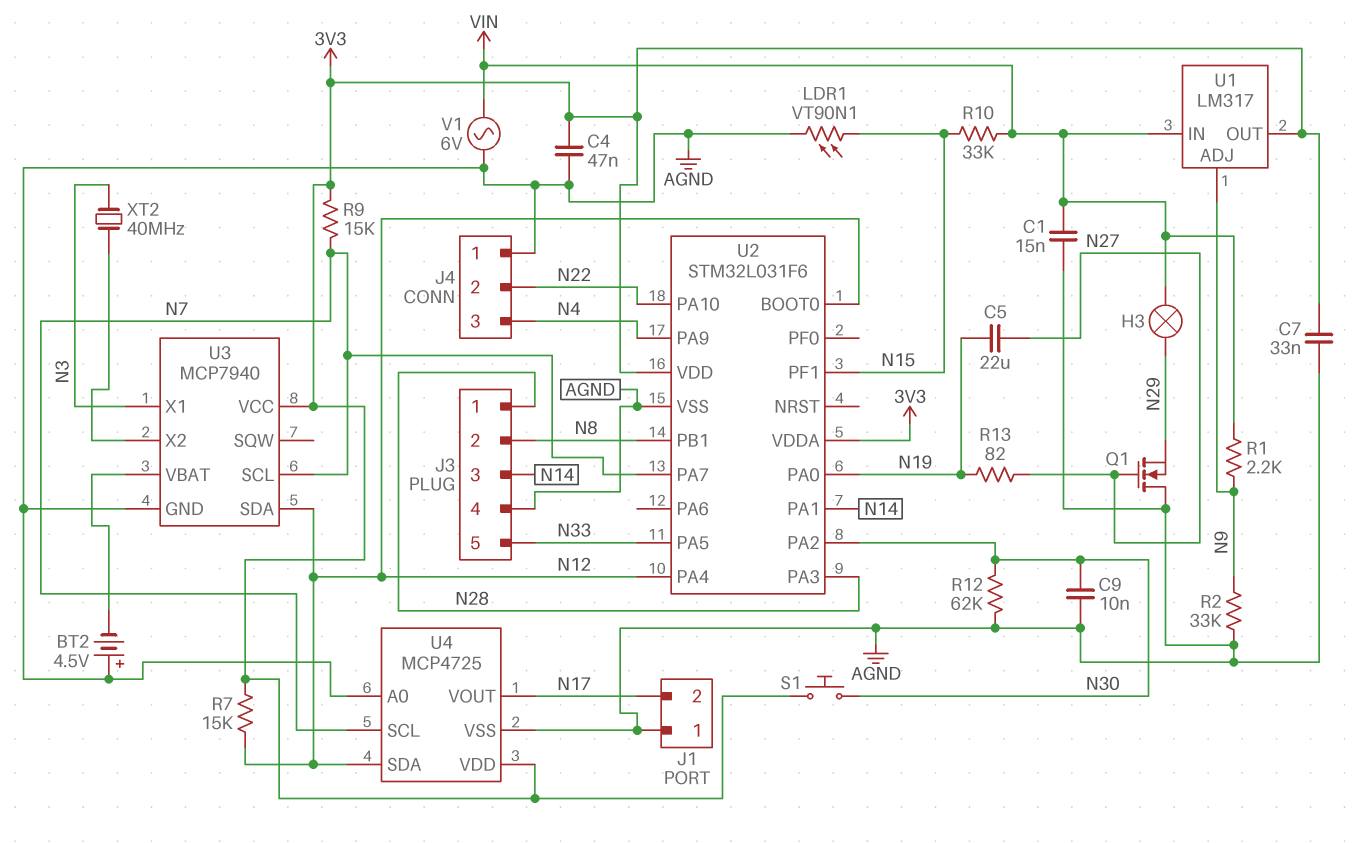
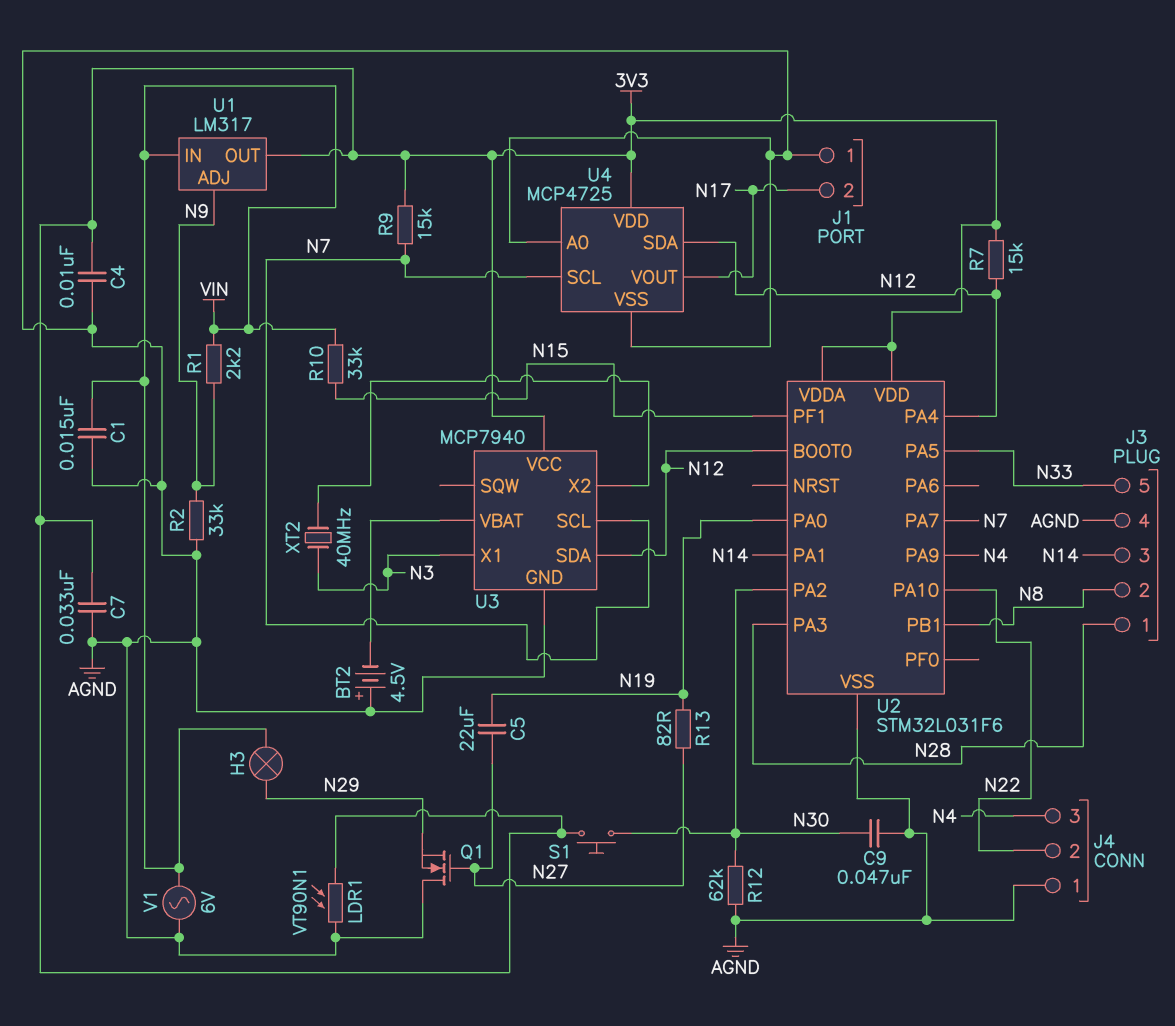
C4: 47nF (3V3, AGND) -> 10nF (3V3, AGND)
C9: 10nF (AGND, N30) -> 47nF (AGND, N30)
LDR1: VT90N1 (AGND, N15) -> VT90N1 (3V3, AGND)

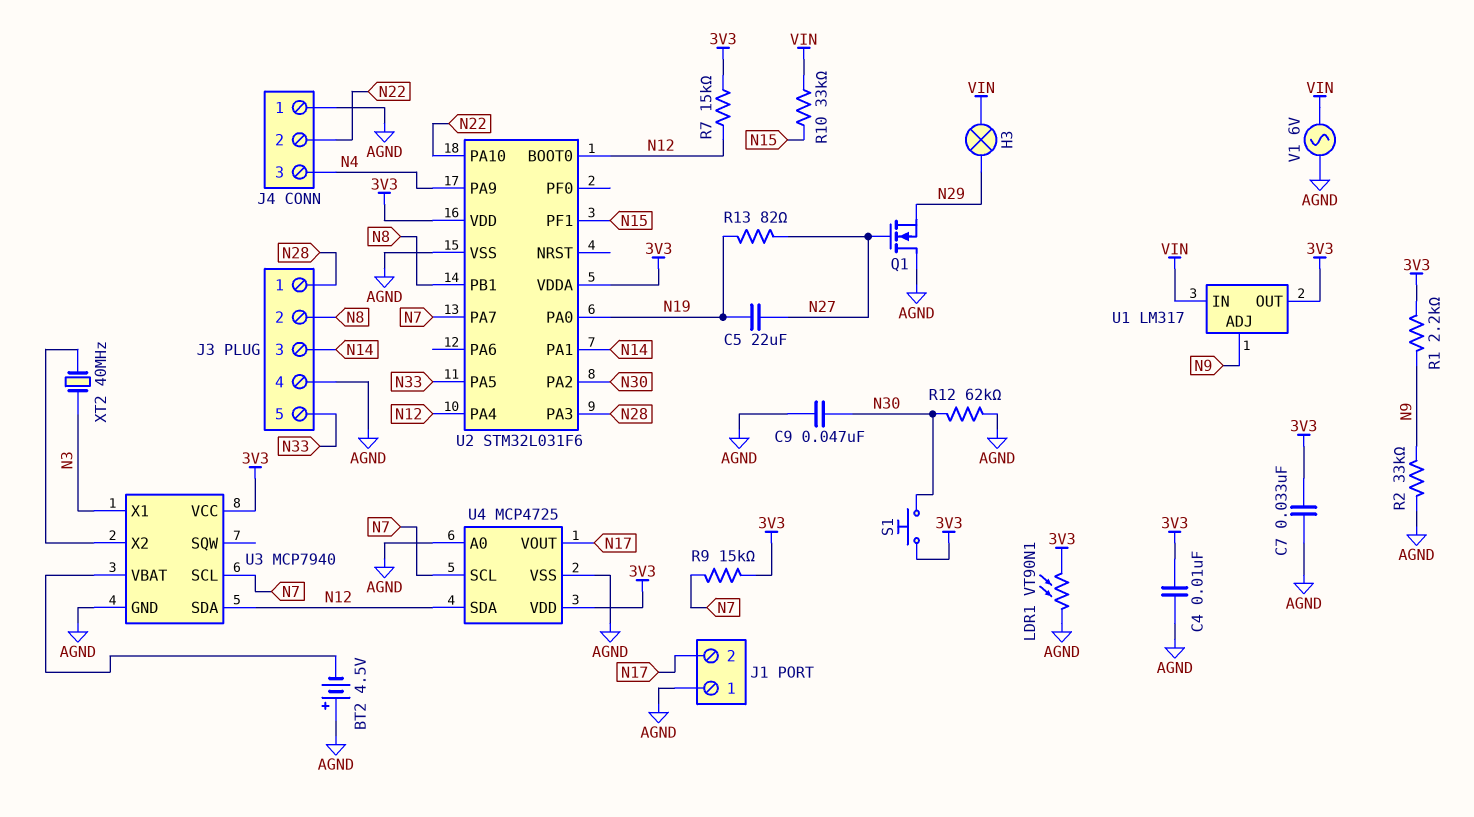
C1: 15nF (AGND, VIN) -> none
R1: 2.2k (N9, VIN) -> 2.2k (3V3, N9)

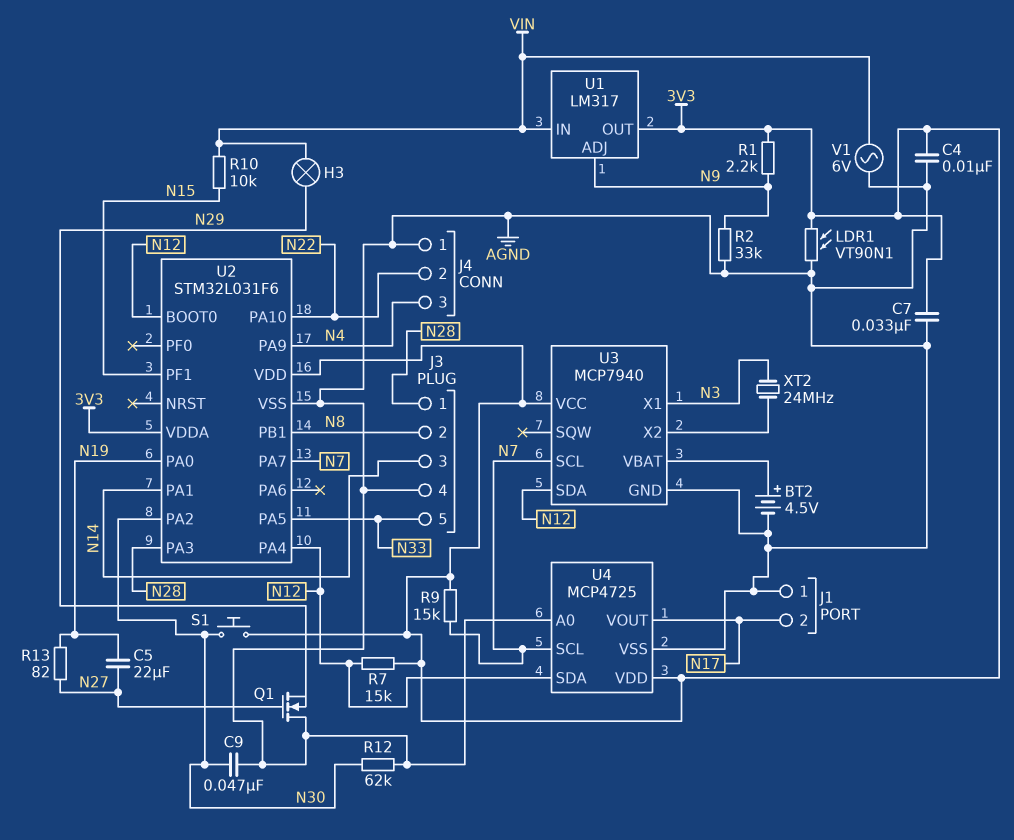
BT2: 4.5V (plus AGND, minus U3/VBAT) -> 4.5V (plus U3/VBAT, minus AGND)
R10: 33k (N15, VIN) -> 10k (N15, VIN)
XT2: 40MHz (N3, U3/X2) -> 24MHz (N3, U3/X2)

